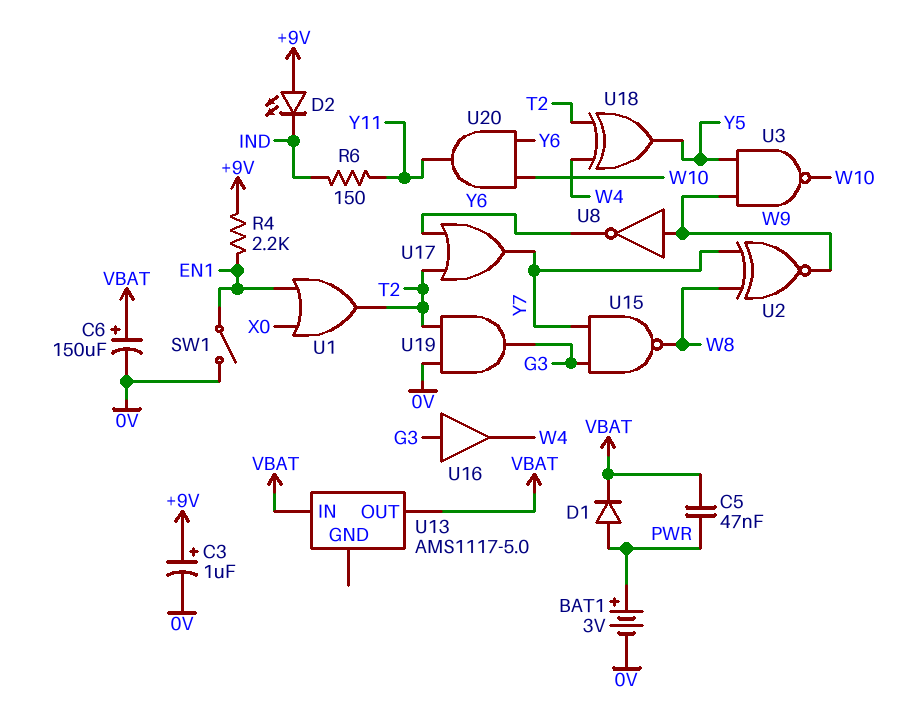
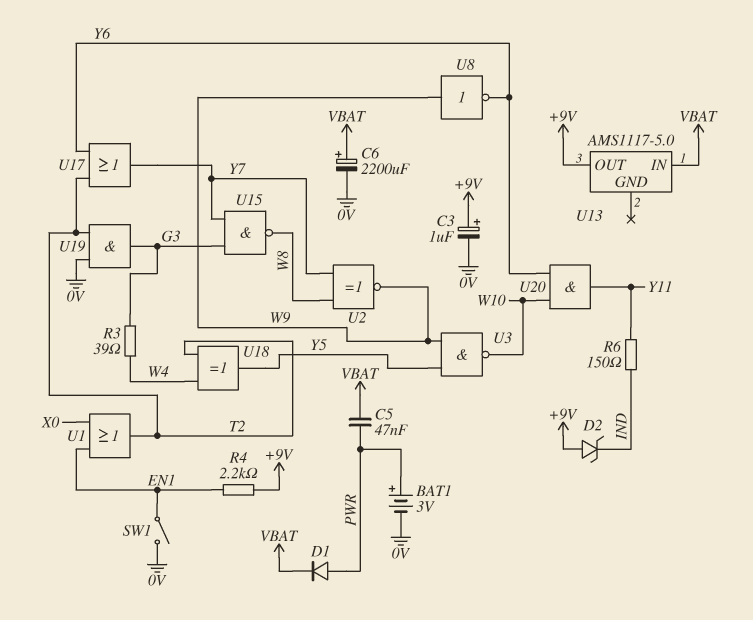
C6: 150uF (plus VBAT, minus 0V) -> 2200uF (plus VBAT, minus 0V)
D2: LED (A +9V, K IND) -> zener (A +9V, K IND)
R3: none -> 39 (G3, W4)
U13 pin OUT: VBAT -> +9V
U16: buffer (in G3, out W4) -> none

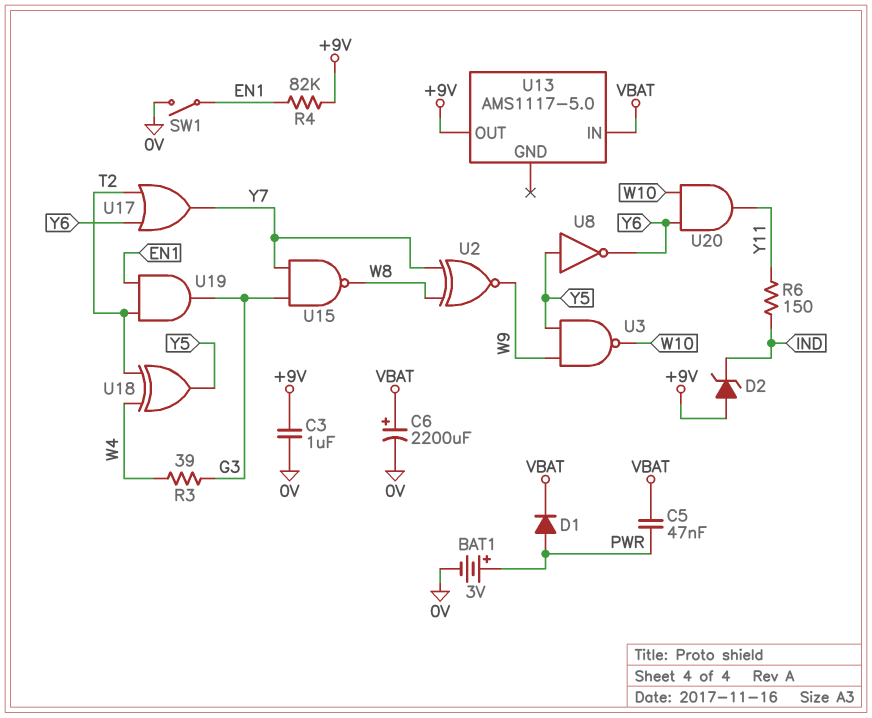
C3: 1uF (plus +9V, minus 0V) -> 1uF (+9V, 0V)
R4: 2.2k (+9V, EN1) -> 82k (+9V, EN1)
U1: OR (in EN1, in X0, out T2) -> none
U8: NOT (in W9, out Y6) -> NOT (in Y5, out Y6)
U19: AND (in 0V, in T2, out G3) -> AND (in EN1, in T2, out G3)

